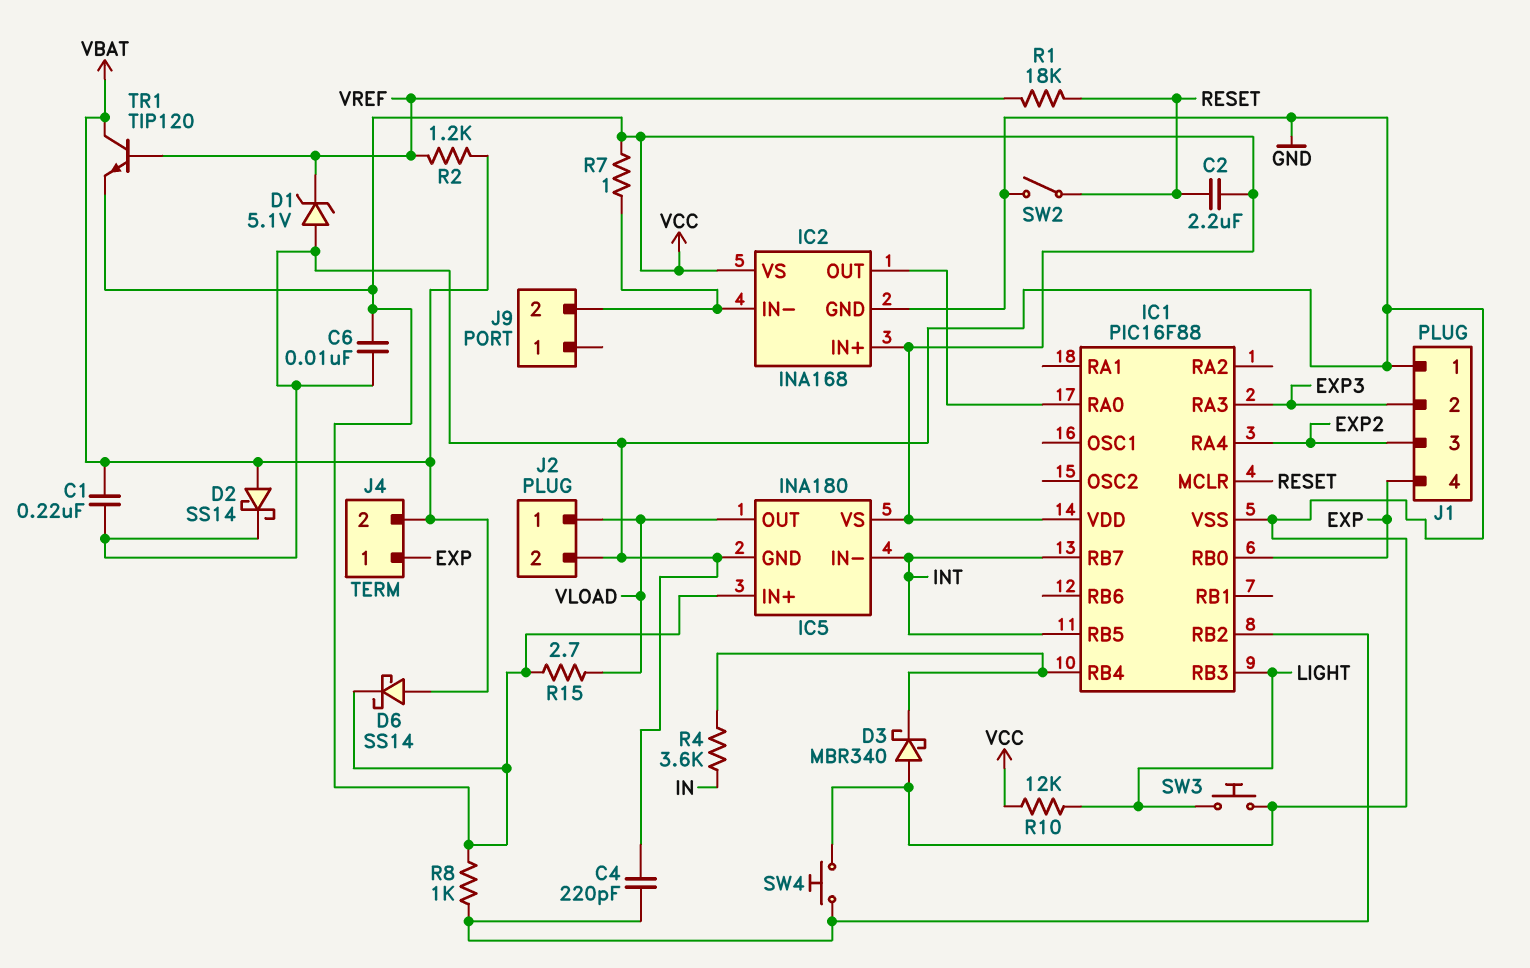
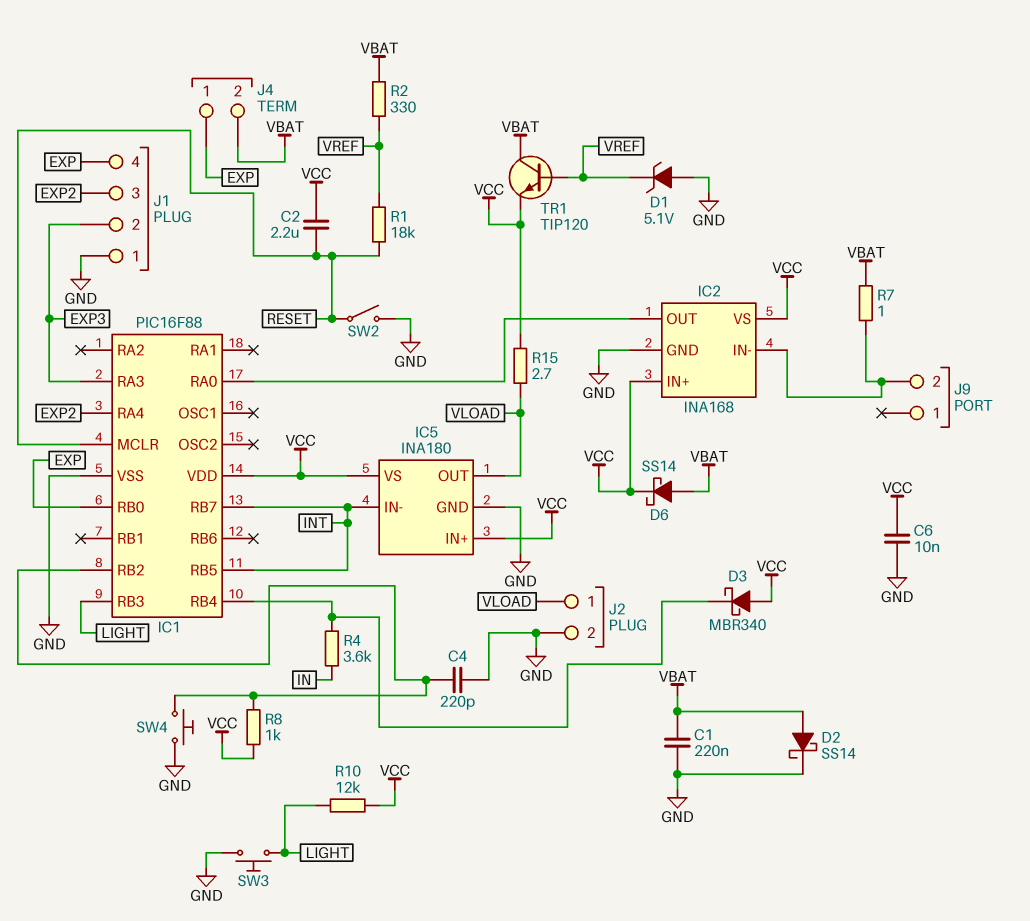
D3: schottky MBR340 (A GND, K IC1/RB4) -> schottky MBR340 (A VCC, K IC1/RB4)
R2: 1.2k (VBAT, VREF) -> 330 (VBAT, VREF)
R7: 1 (IC2/IN-, VCC) -> 1 (IC2/IN-, VBAT)

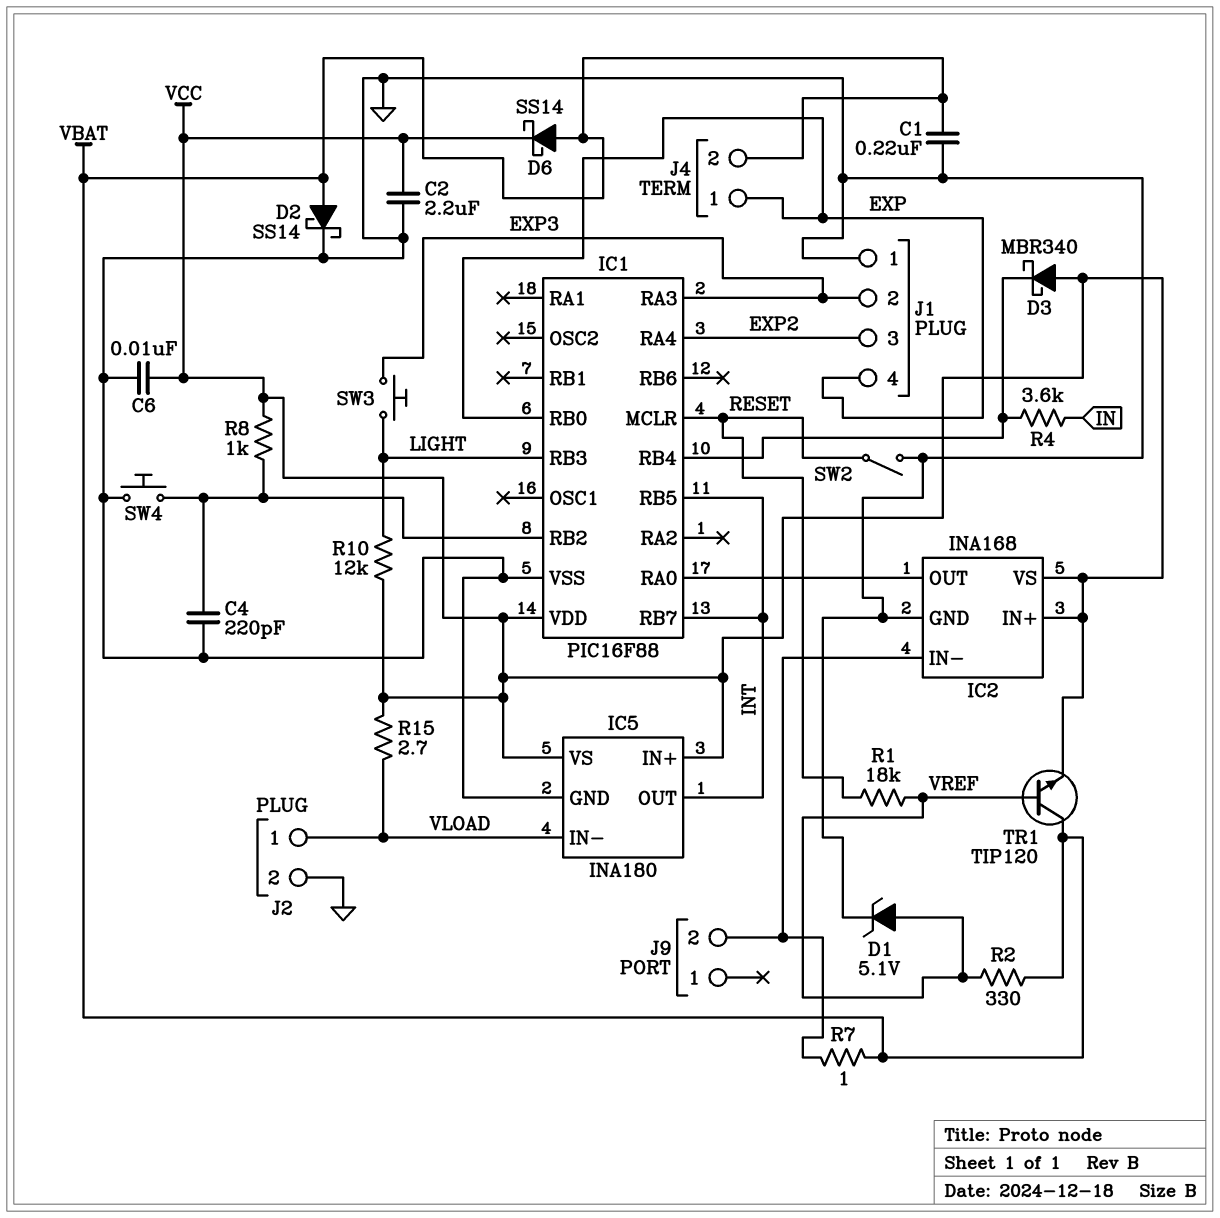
C2: 2.2uF (RESET, VCC) -> 2.2uF (GND, VCC)
D1: zener 5.1V (A GND, K VREF) -> zener 5.1V (A VREF, K GND)
IC5 pin IN-: INT -> VLOAD
IC5 pin OUT: VLOAD -> INT
SW3: button (GND, LIGHT) -> button (EXP3, LIGHT)

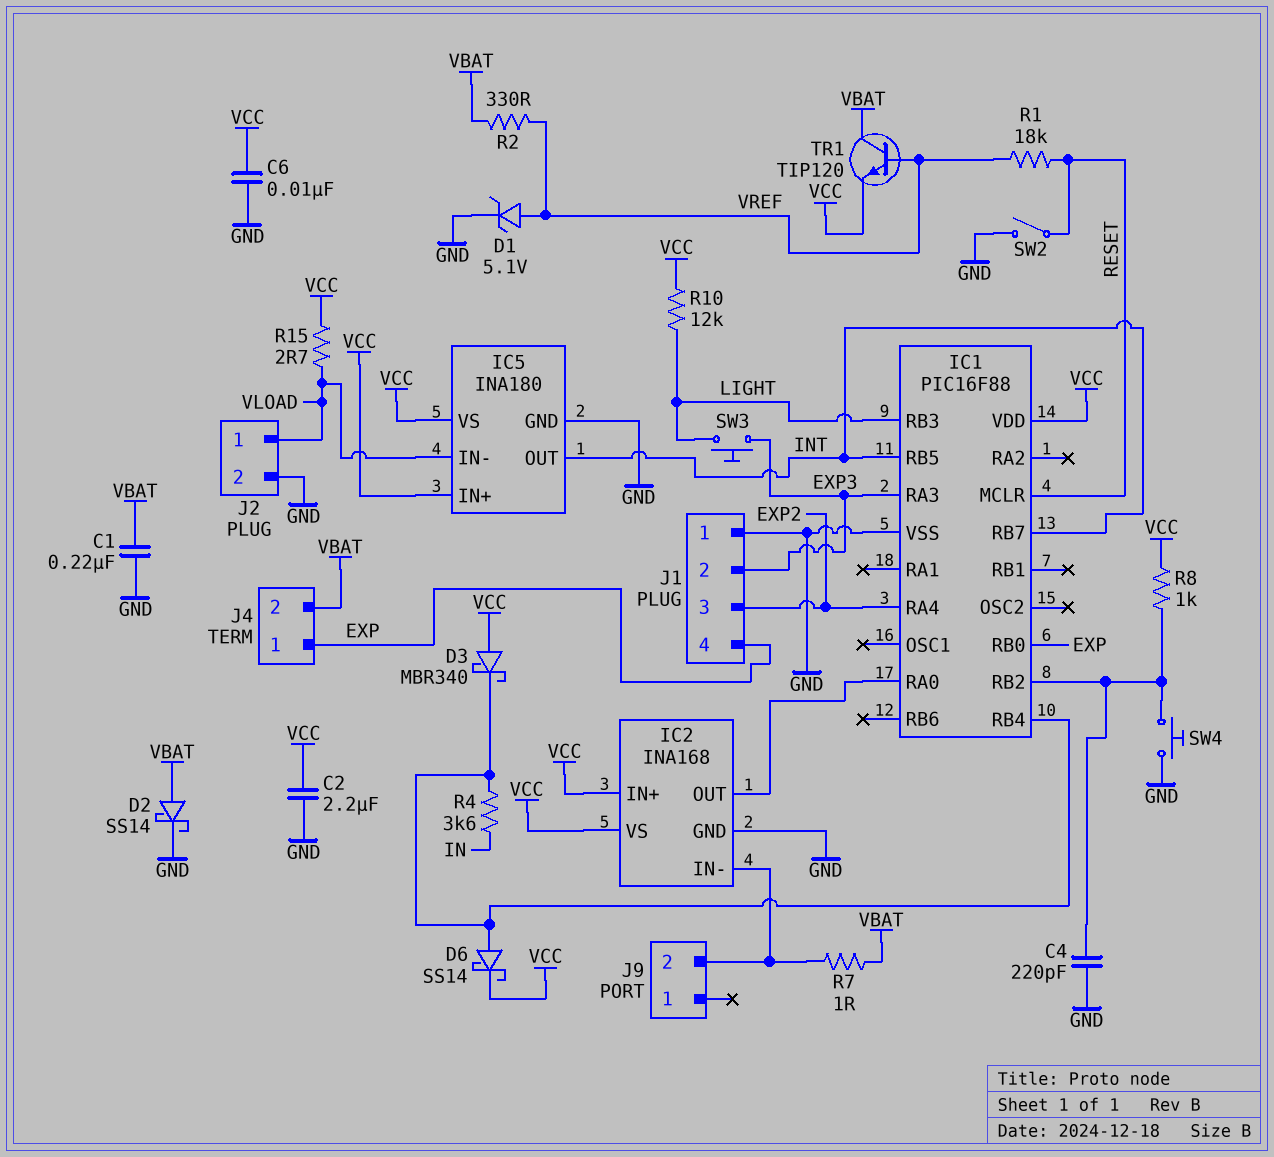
D6: schottky SS14 (A VBAT, K VCC) -> schottky SS14 (A IC1/RB4, K VCC)

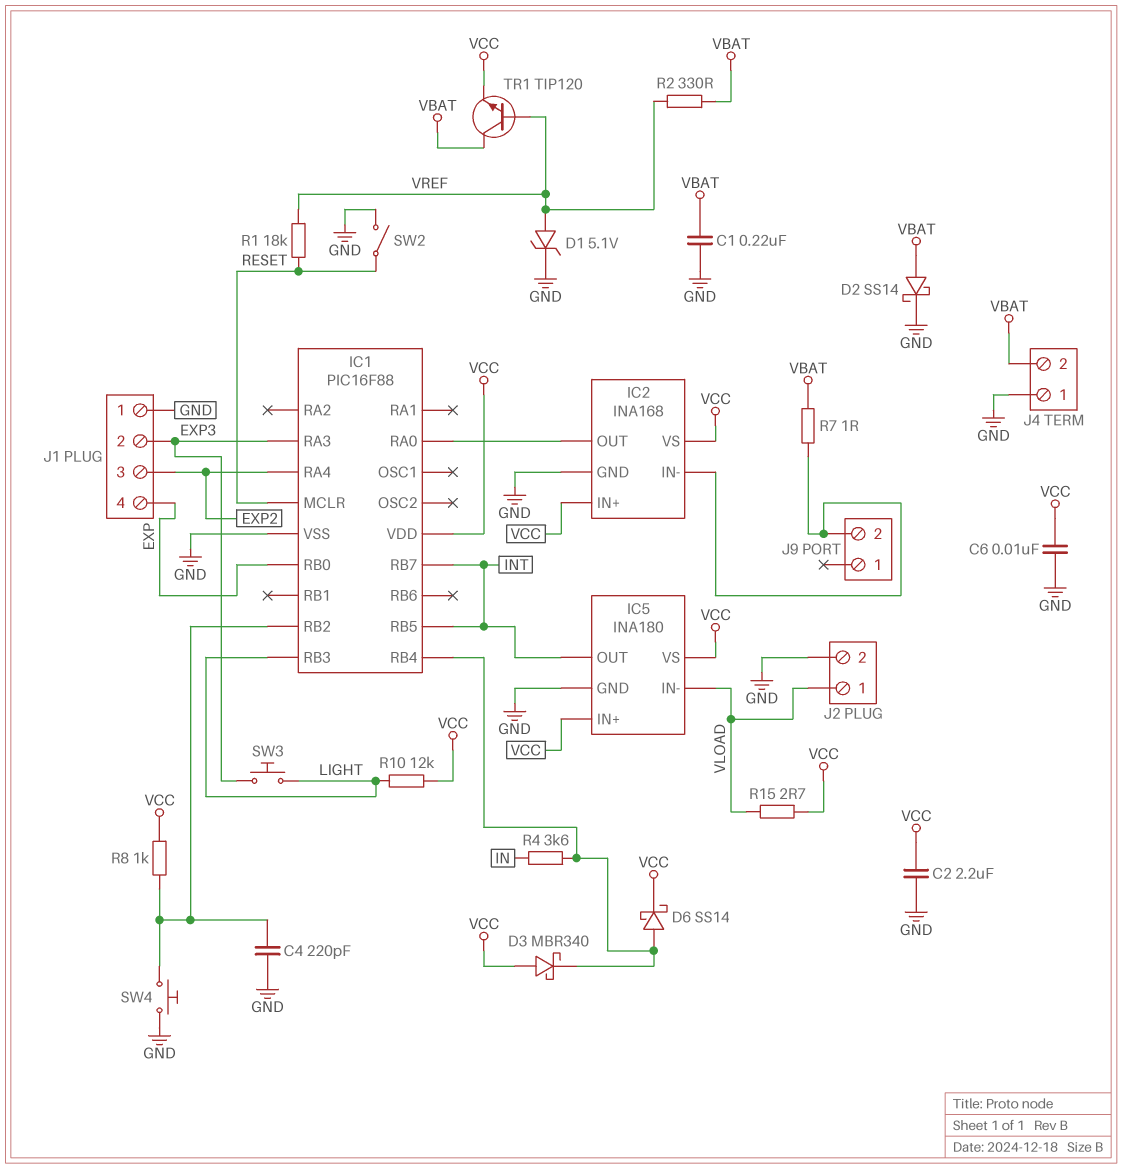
J4 pin 1: EXP -> GND

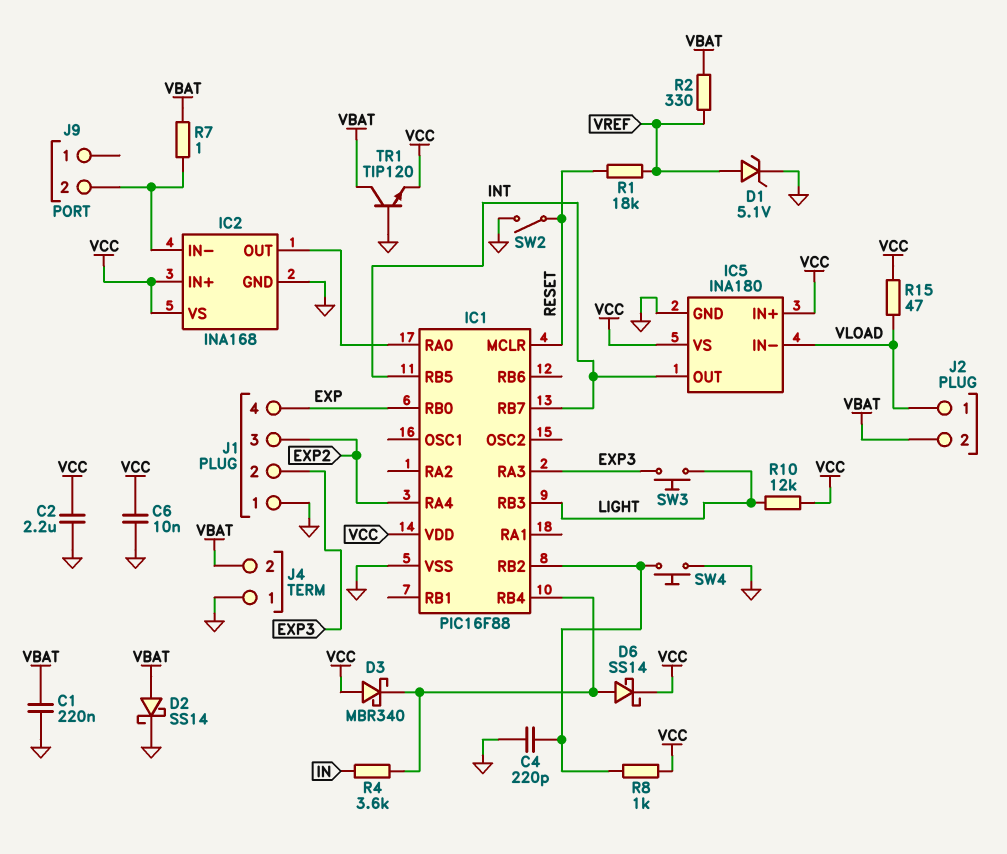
J2 pin 2: GND -> VBAT
R15: 2.7 (VCC, VLOAD) -> 47 (VCC, VLOAD)
TR1: NPN TIP120 (B VREF, C VBAT, E VCC) -> NPN TIP120 (B GND, C VBAT, E VCC)

